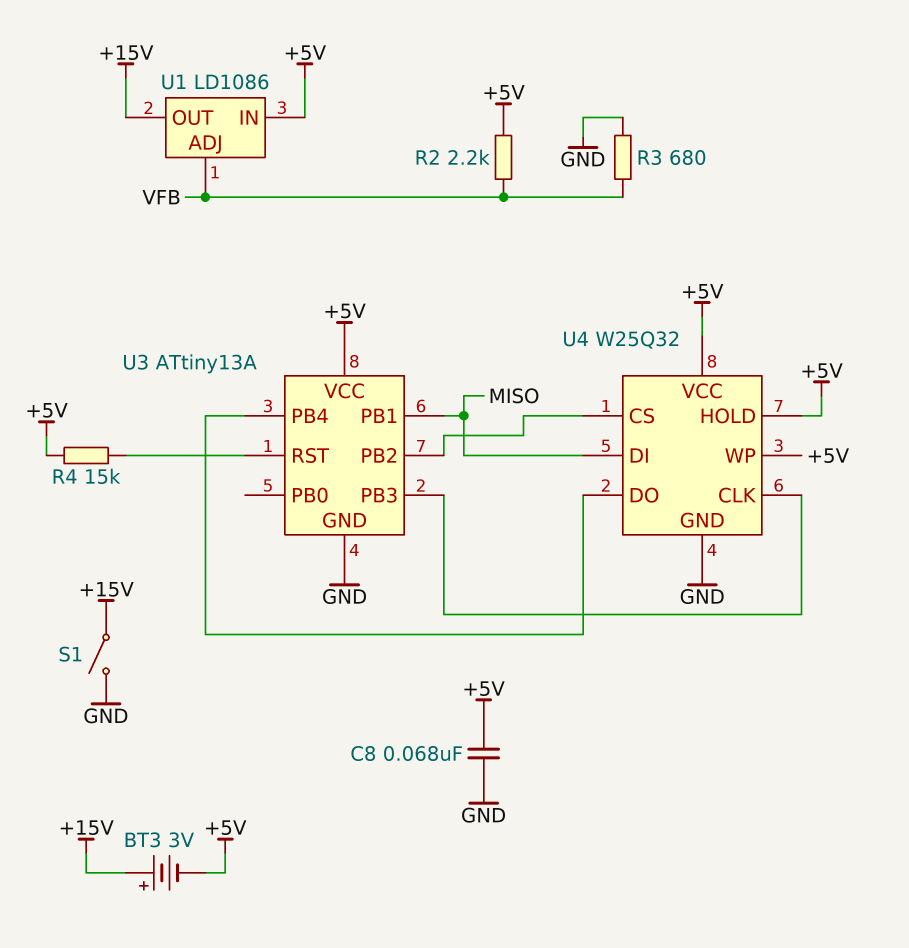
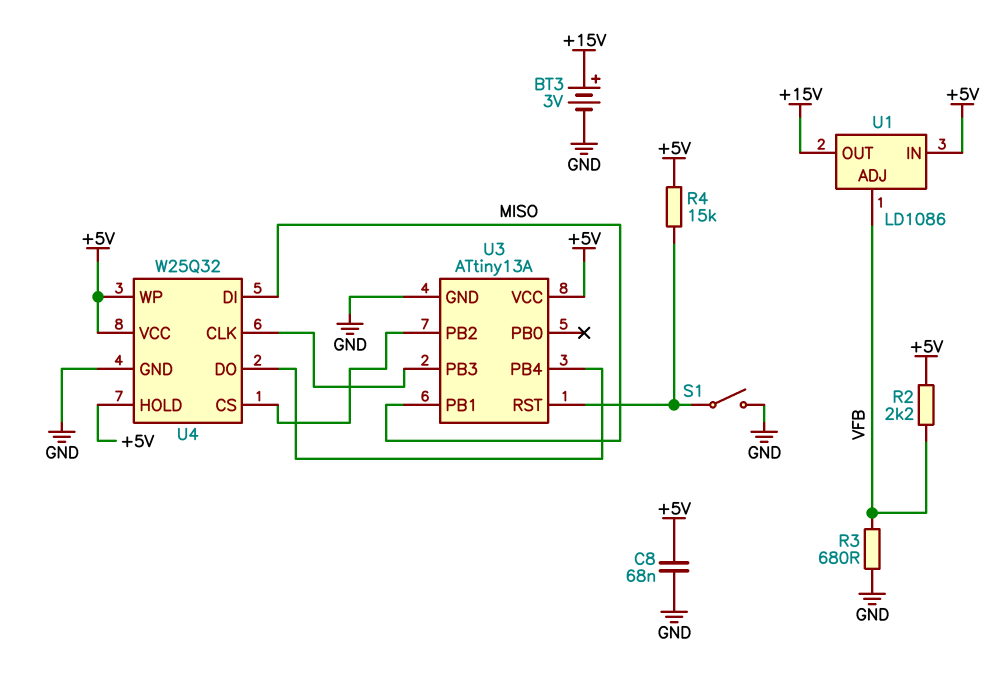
BT3: 3V (plus +15V, minus +5V) -> 3V (plus +15V, minus GND)
S1: switch (+15V, GND) -> switch (GND, U3/RST)

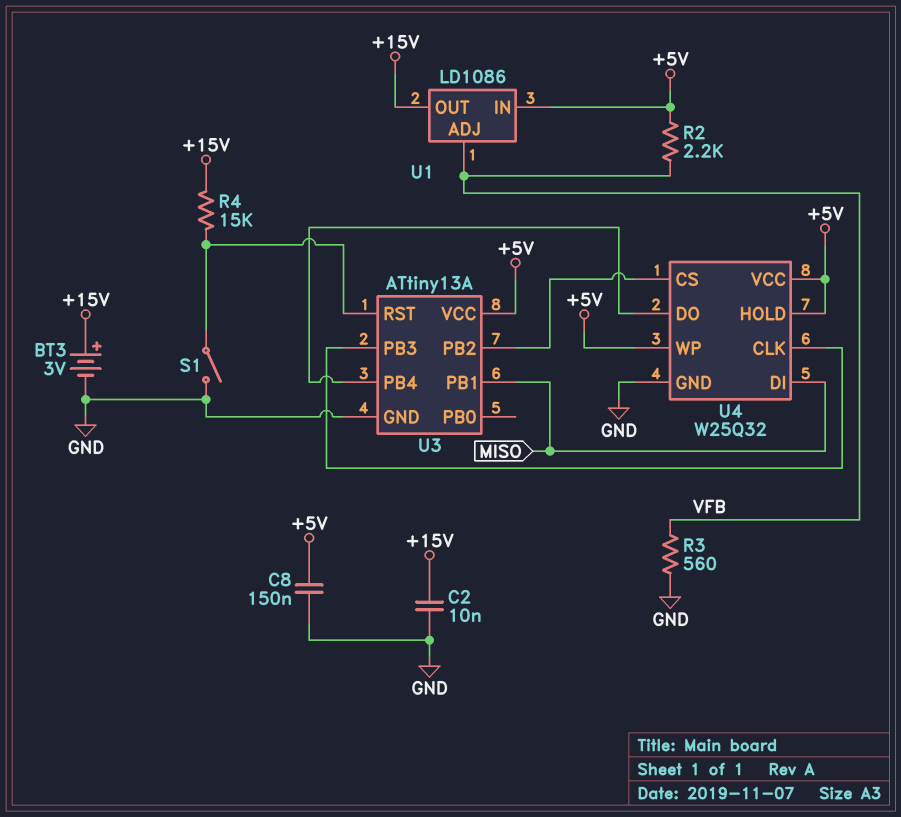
C2: none -> 10nF (+15V, GND)
C8: 68nF (+5V, GND) -> 150nF (+5V, GND)
R3: 680 (GND, VFB) -> 560 (GND, VFB)
R4: 15k (+5V, U3/RST) -> 15k (+15V, U3/RST)

